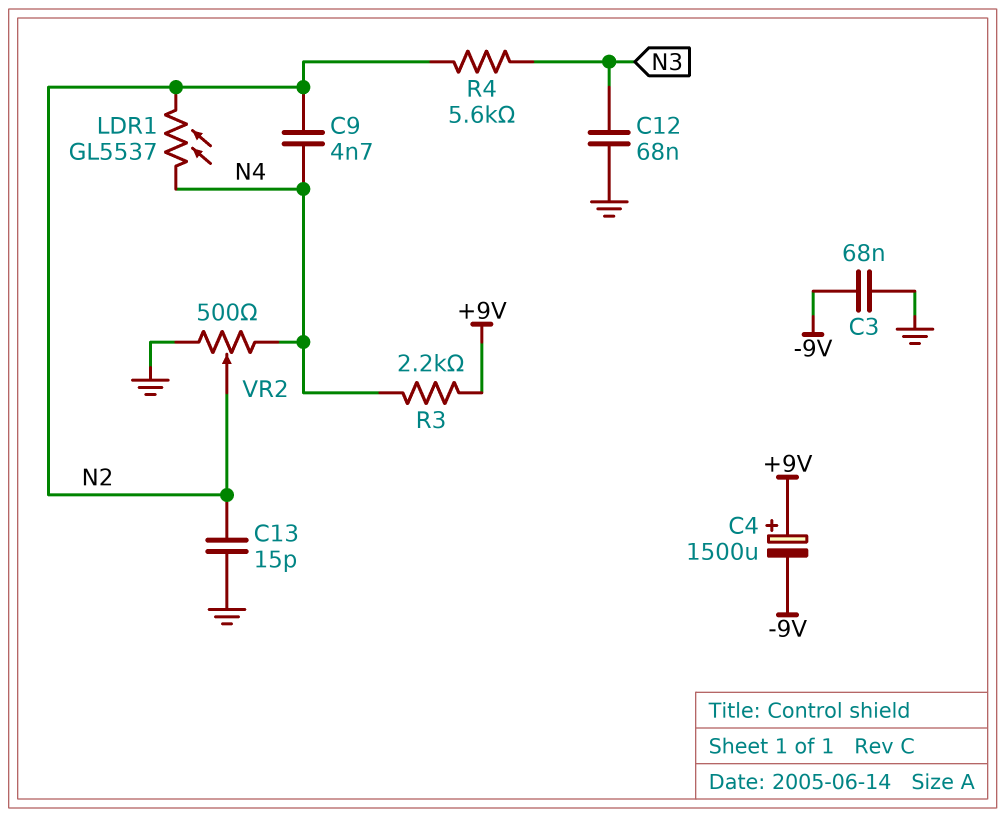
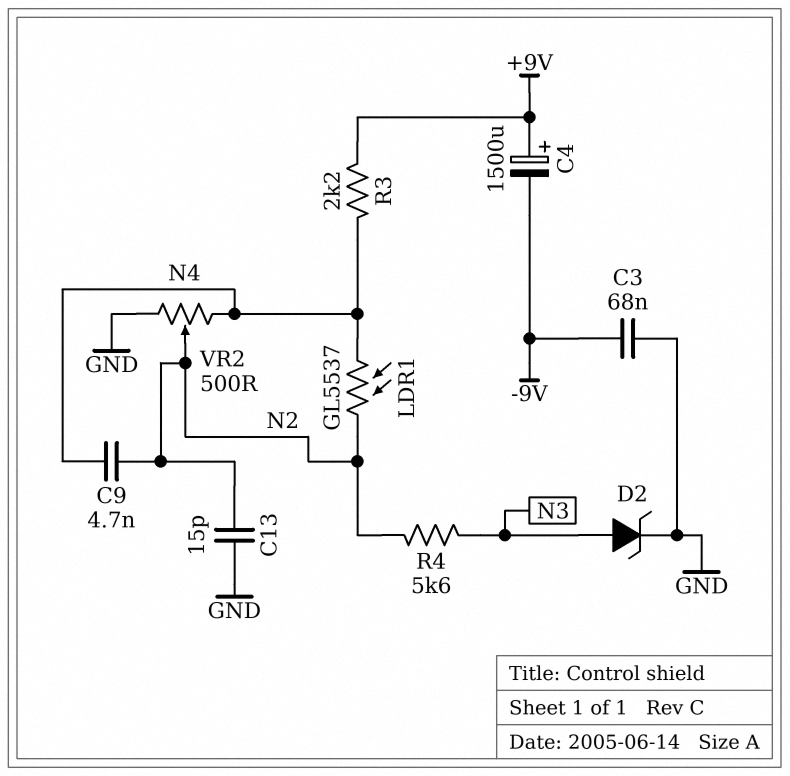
C12: 68nF (GND, N3) -> none
D2: none -> zener (A N3, K GND)

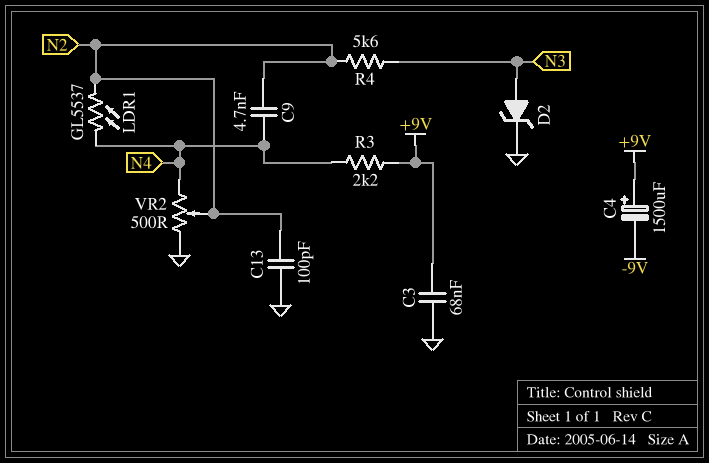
C3: 68nF (-9V, GND) -> 68nF (+9V, GND)
C13: 15pF (GND, N2) -> 100pF (GND, N2)

